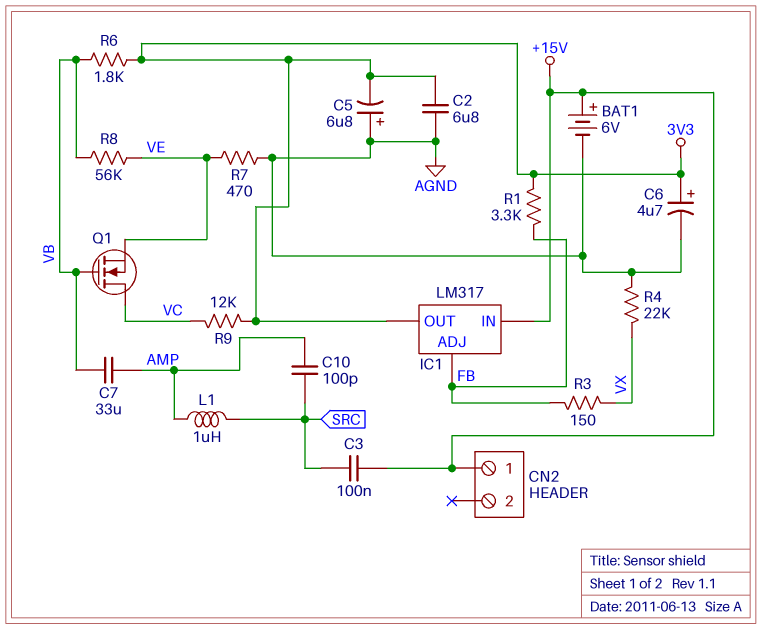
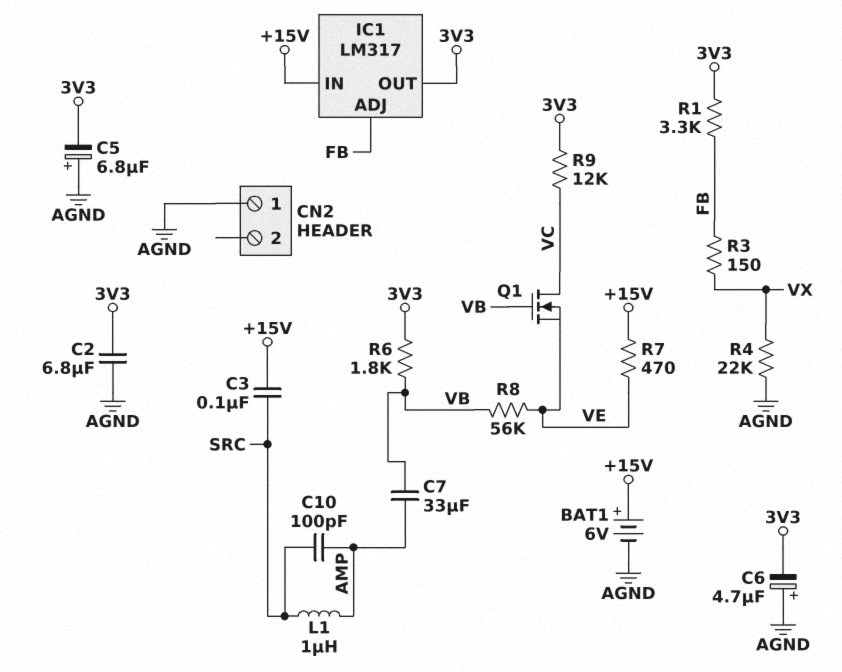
C6: 4.7uF (plus 3V3, minus AGND) -> 4.7uF (plus AGND, minus 3V3)
CN2 pin 1: +15V -> AGND
R7: 470 (AGND, VE) -> 470 (+15V, VE)

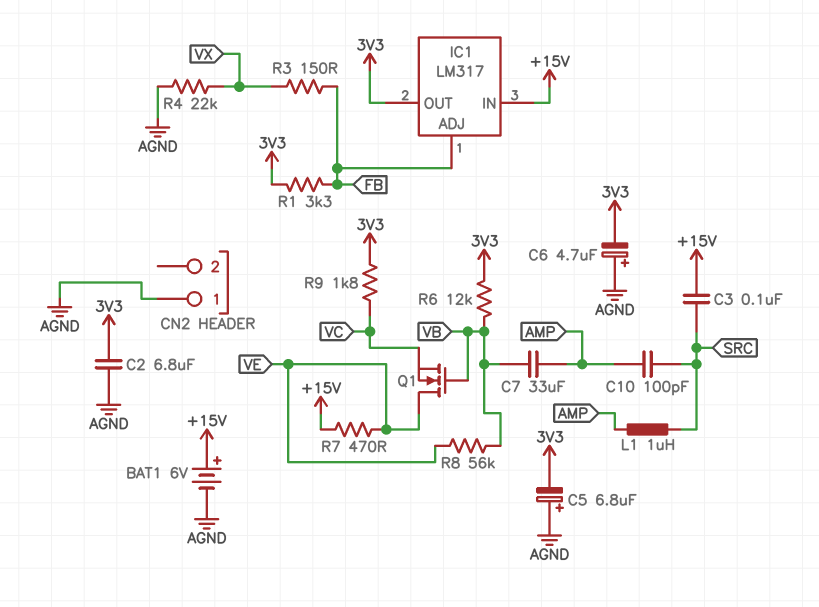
Q1: NMOS (G VB, D VC, S VE) -> NMOS (G VB, D VE, S VC)
R6: 1.8k (3V3, VB) -> 12k (3V3, VB)
R9: 12k (3V3, VC) -> 1.8k (3V3, VC)

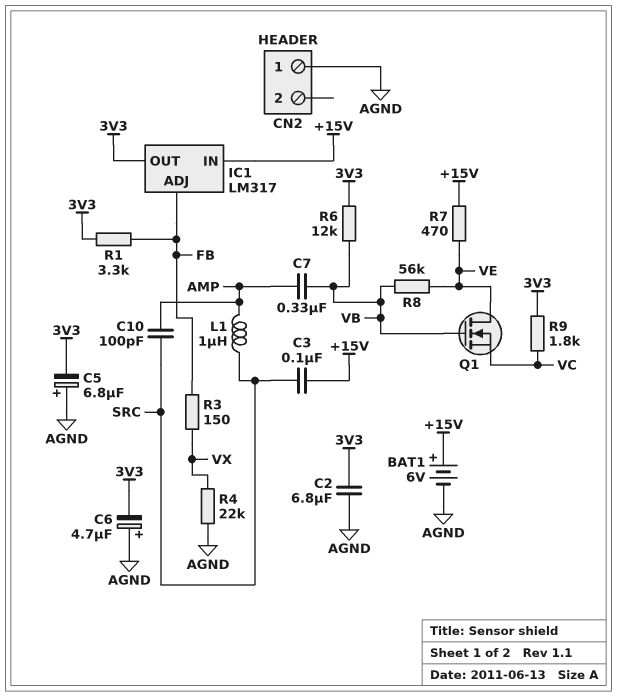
C7: 33uF (AMP, VB) -> 330nF (AMP, VB)

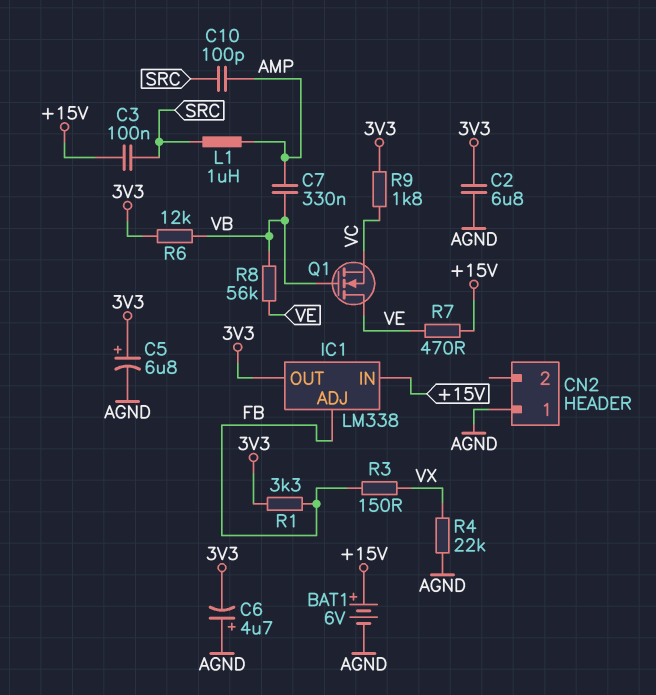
C5: 6.8uF (plus AGND, minus 3V3) -> 6.8uF (plus 3V3, minus AGND)
IC1: LM317 -> LM338

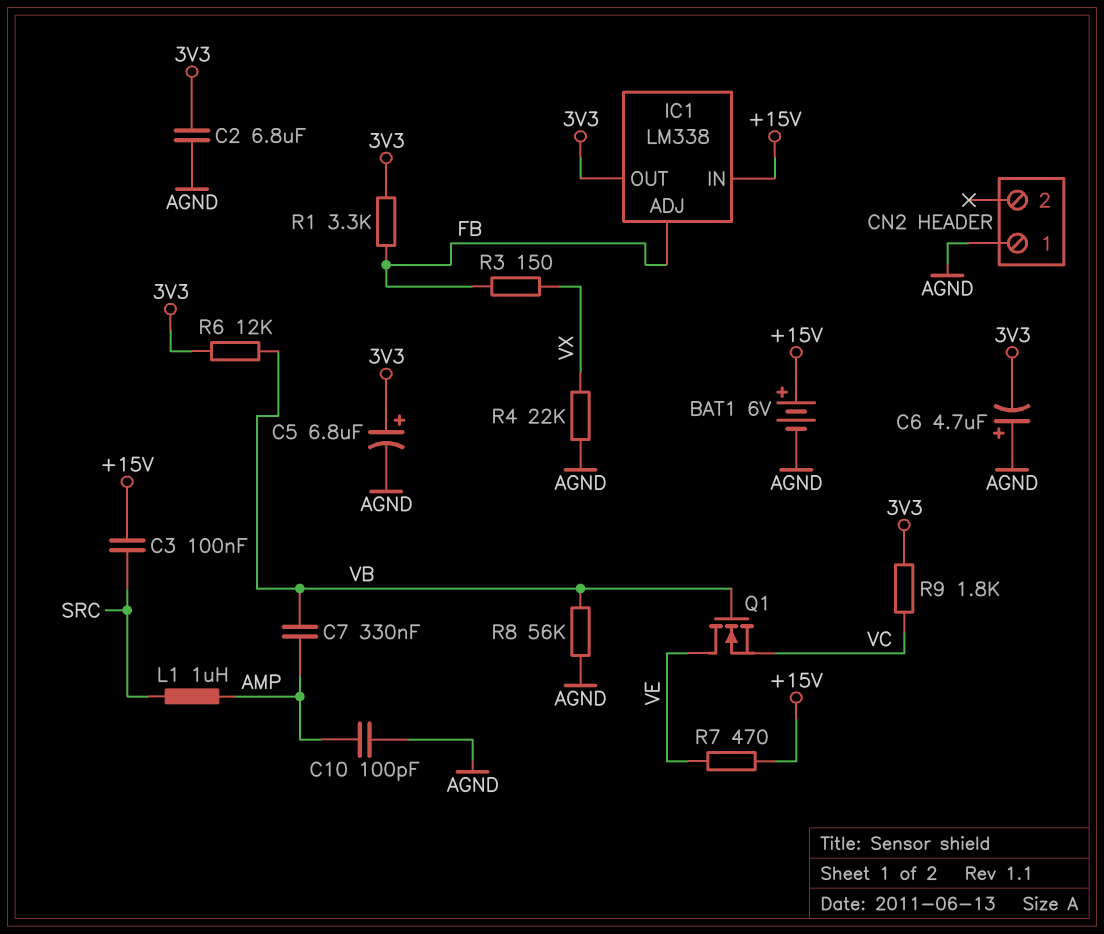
C10: 100pF (AMP, SRC) -> 100pF (AGND, AMP)
R8: 56k (VB, VE) -> 56k (AGND, VB)

